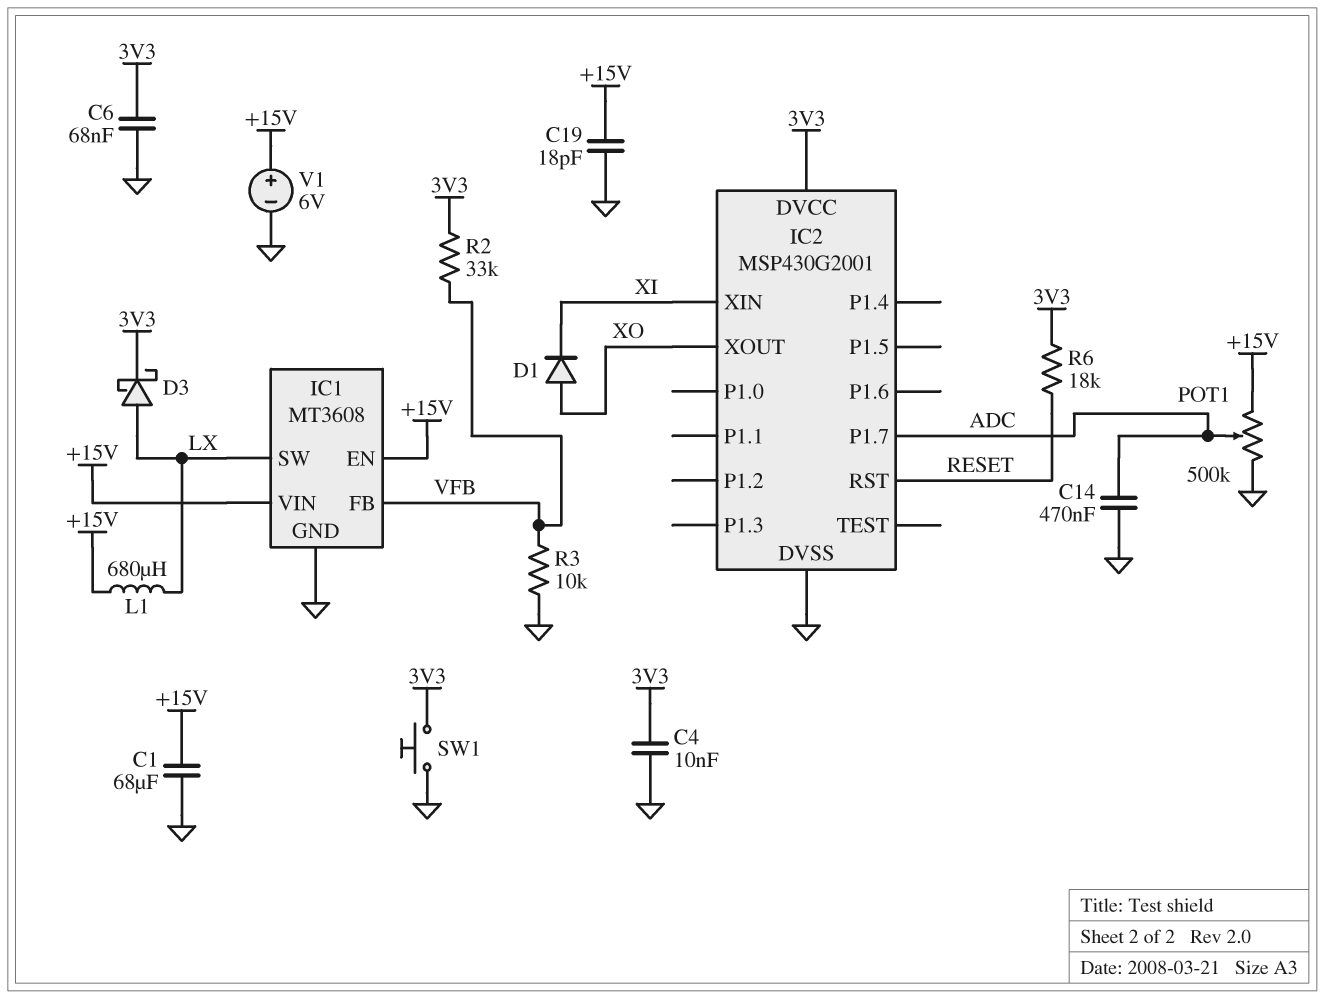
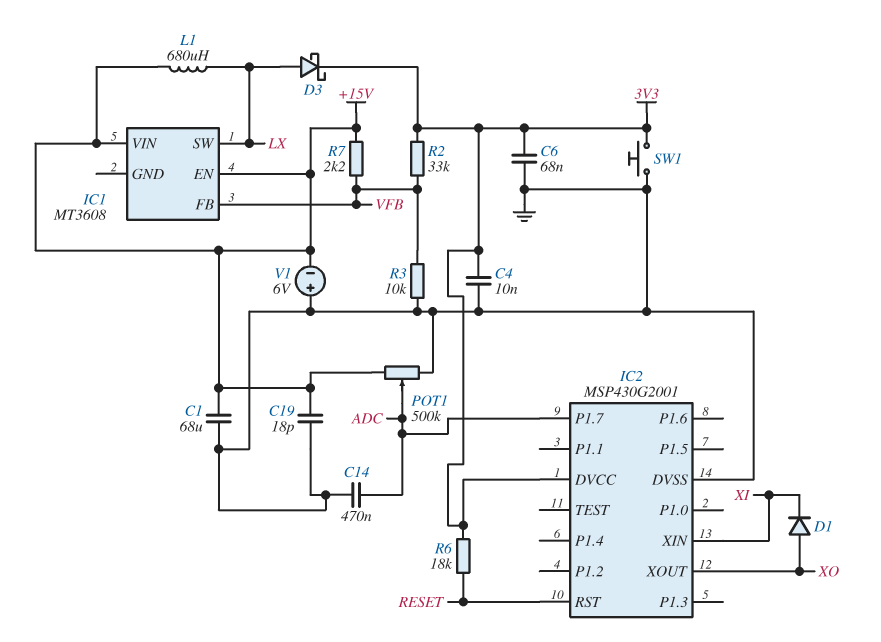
IC1 pin GND: GND -> none
R7: none -> 2.2k (+15V, VFB)
V1: 6V (plus +15V, minus GND) -> 6V (plus GND, minus +15V)

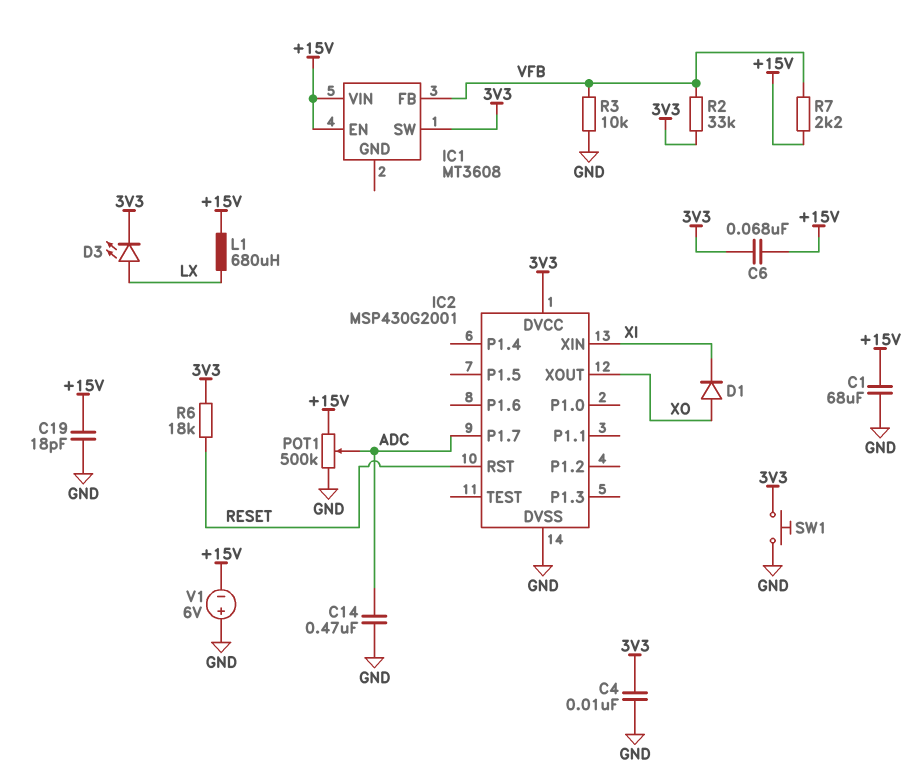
C6: 68nF (3V3, GND) -> 68nF (+15V, 3V3)
D3: schottky (A LX, K 3V3) -> LED (A LX, K 3V3)
IC1 pin SW: LX -> 3V3

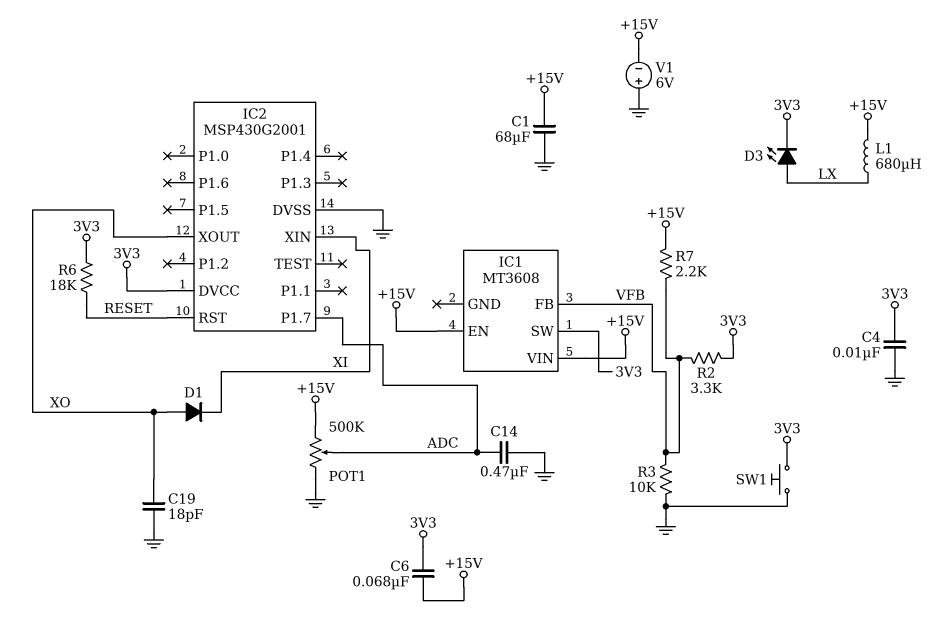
C19: 18pF (+15V, GND) -> 18pF (GND, XO)
R2: 33k (3V3, VFB) -> 3.3k (3V3, VFB)

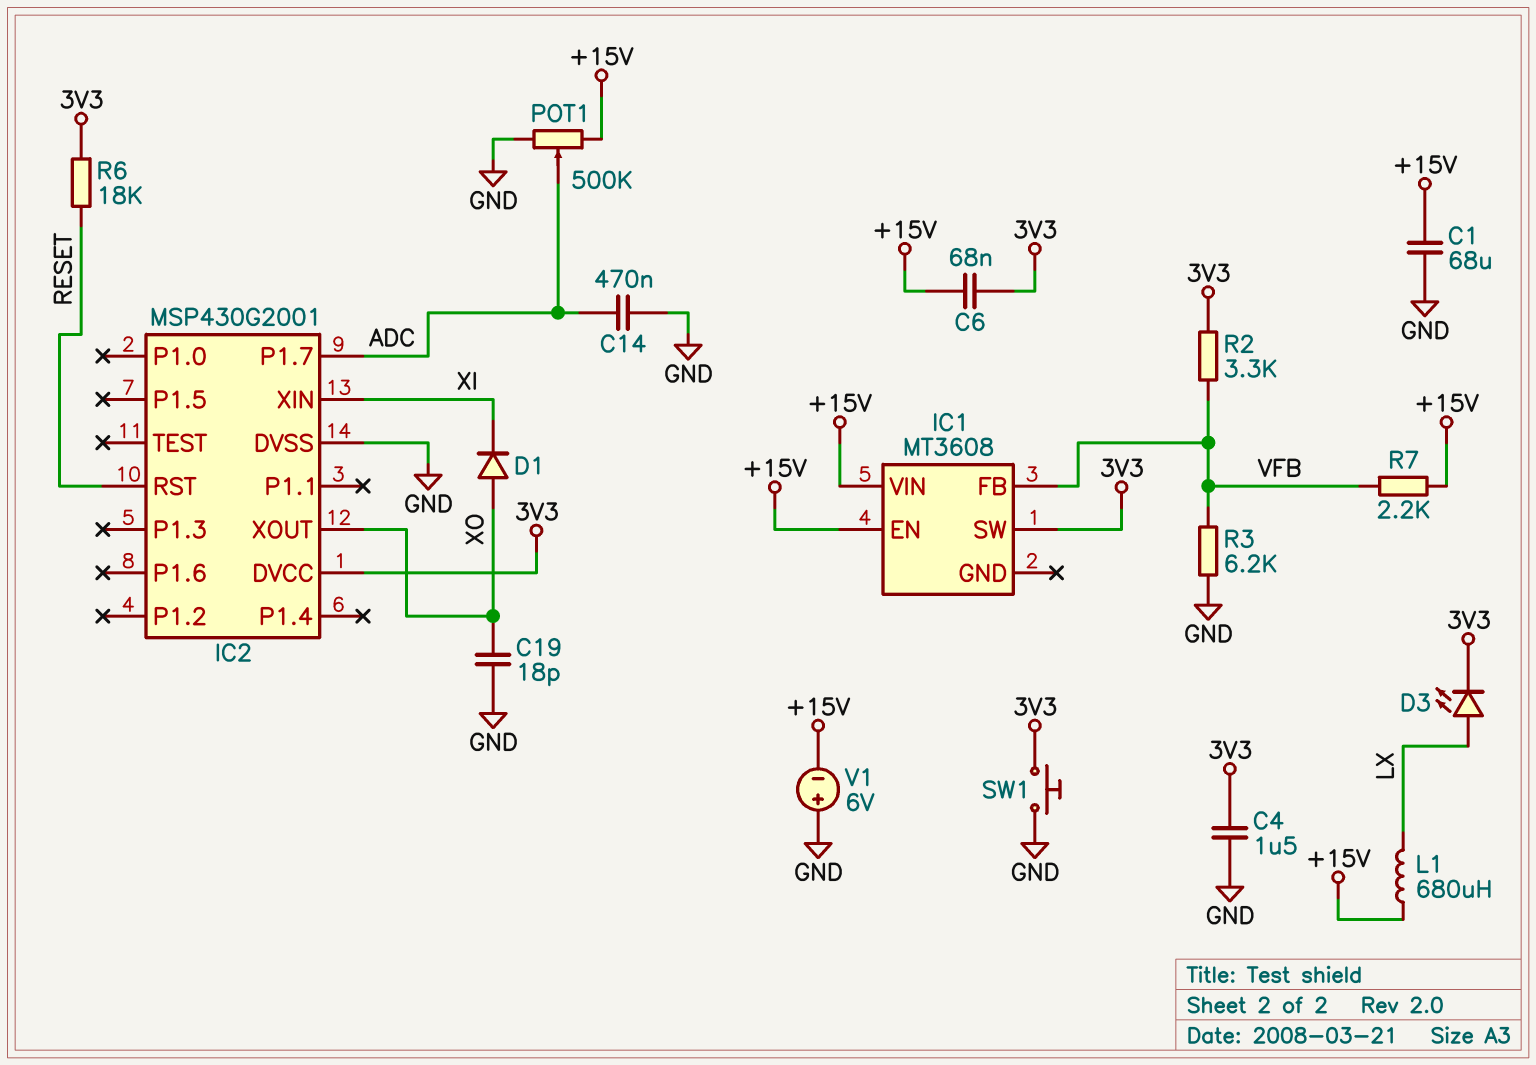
C4: 10nF (3V3, GND) -> 1.5uF (3V3, GND)
R3: 10k (GND, VFB) -> 6.2k (GND, VFB)

